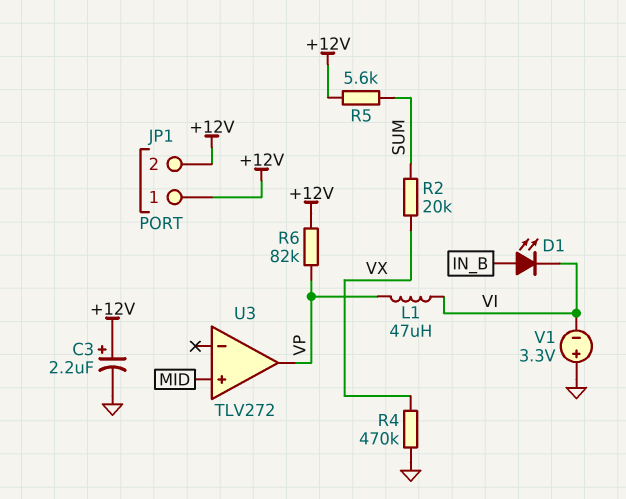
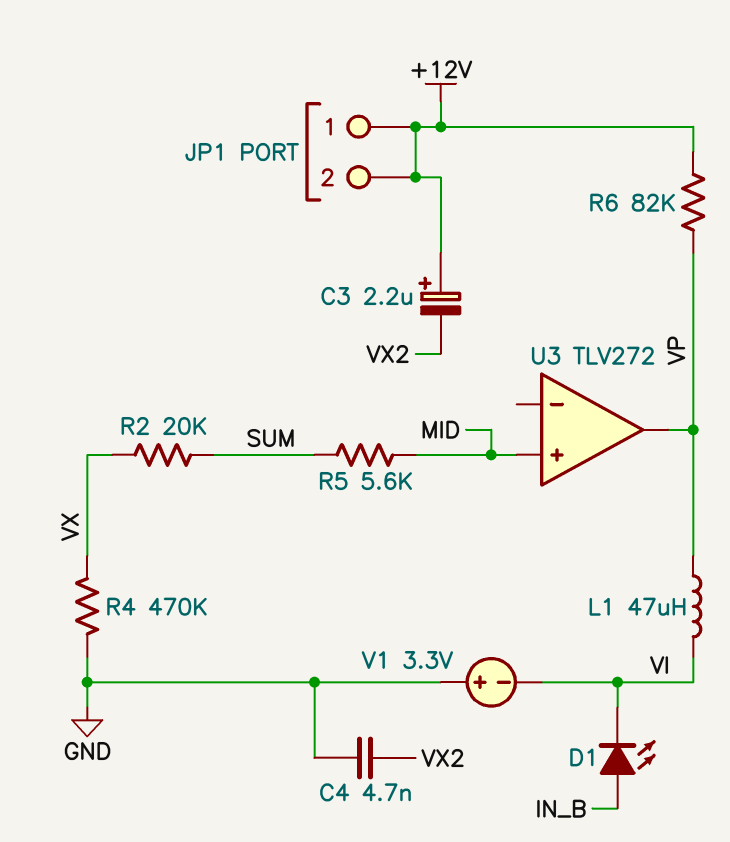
C3: 2.2uF (plus +12V, minus GND) -> 2.2uF (plus +12V, minus VX2)
C4: none -> 4.7nF (GND, VX2)
R5: 5.6k (+12V, SUM) -> 5.6k (MID, SUM)

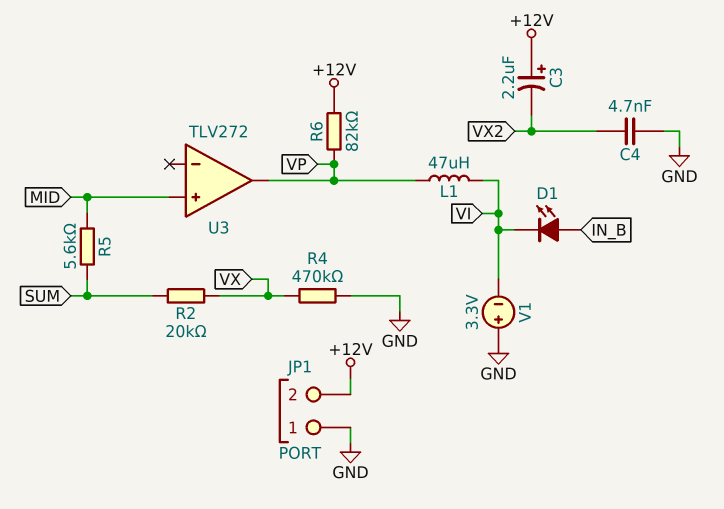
JP1 pin 1: +12V -> GND

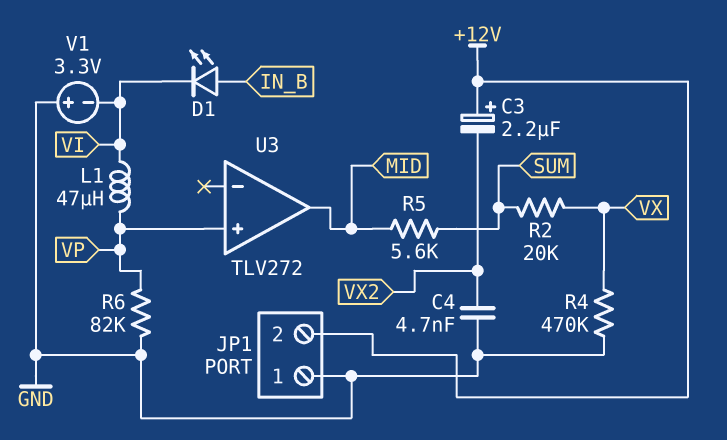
R6: 82k (+12V, VP) -> 82k (GND, VP)
U3 pin in+: MID -> VP
U3 pin out: VP -> MID

